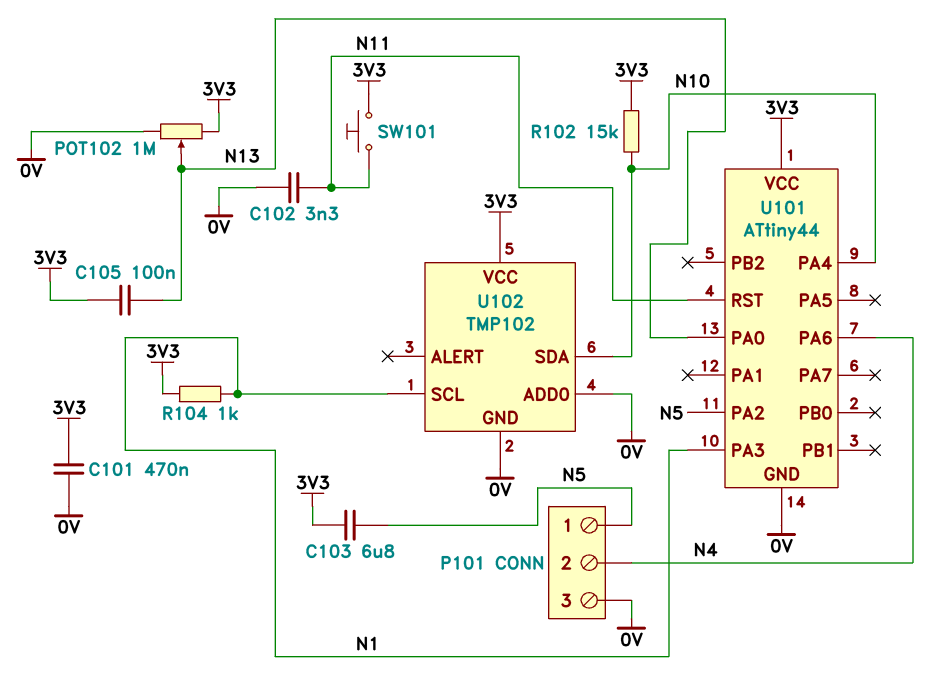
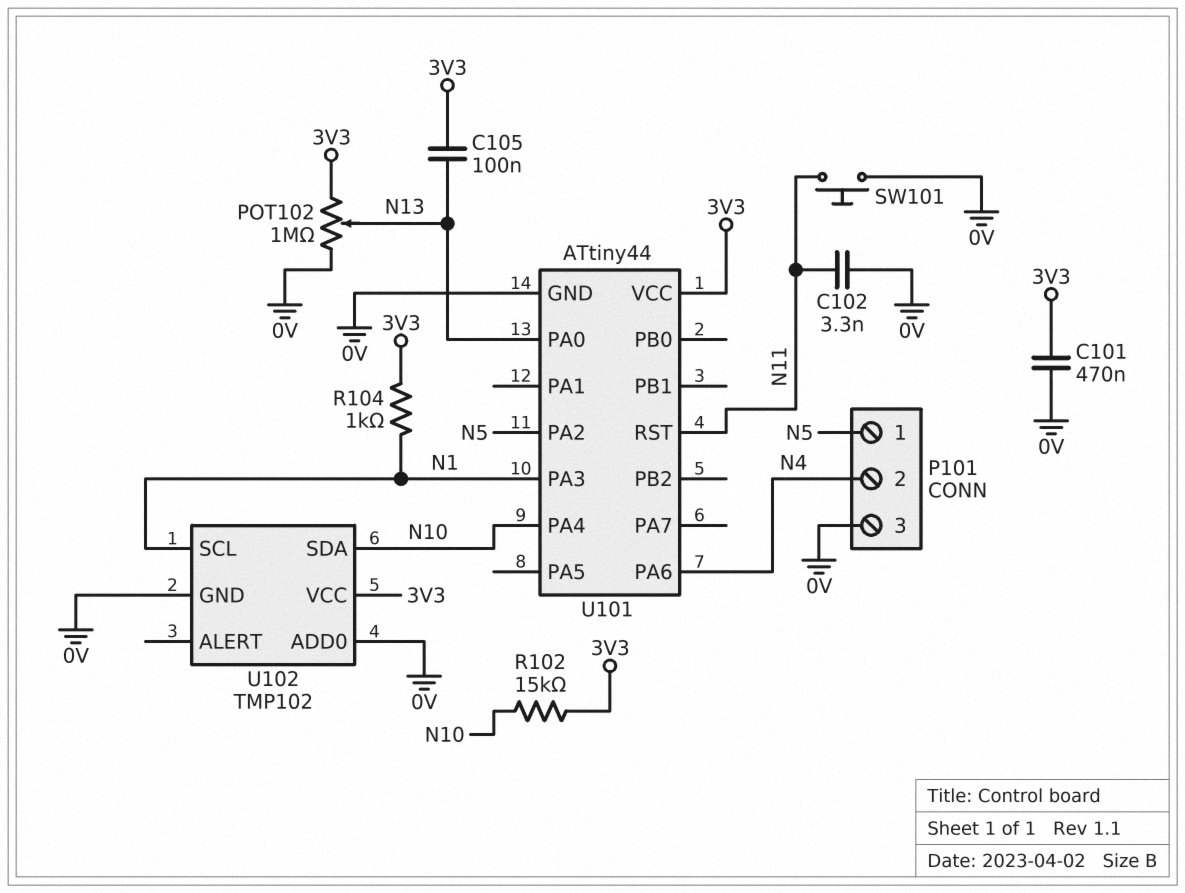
C103: 6.8uF (3V3, N5) -> none
SW101: button (3V3, N11) -> button (0V, N11)

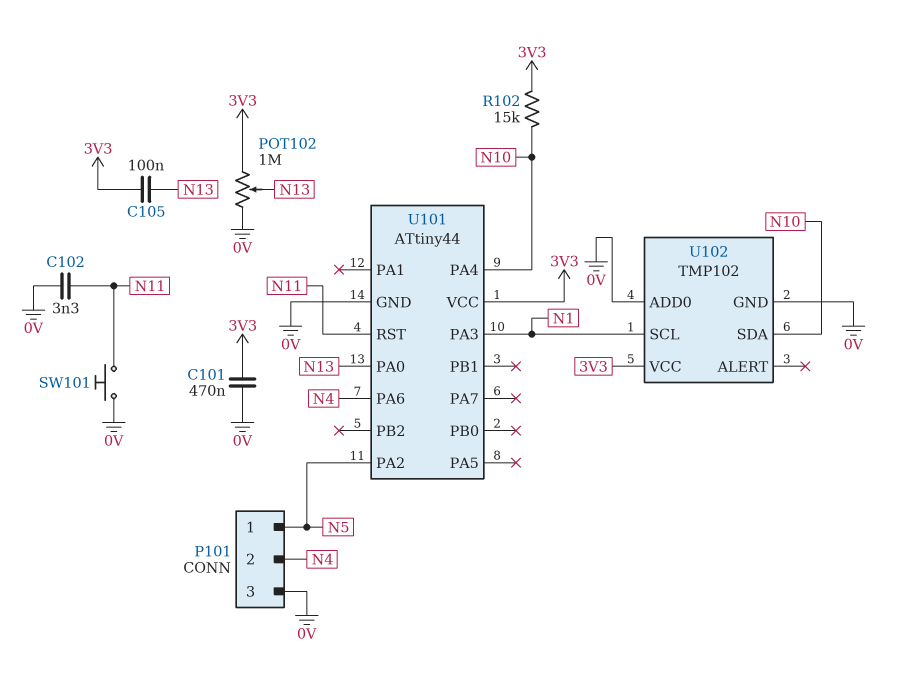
R104: 1k (3V3, N1) -> none

